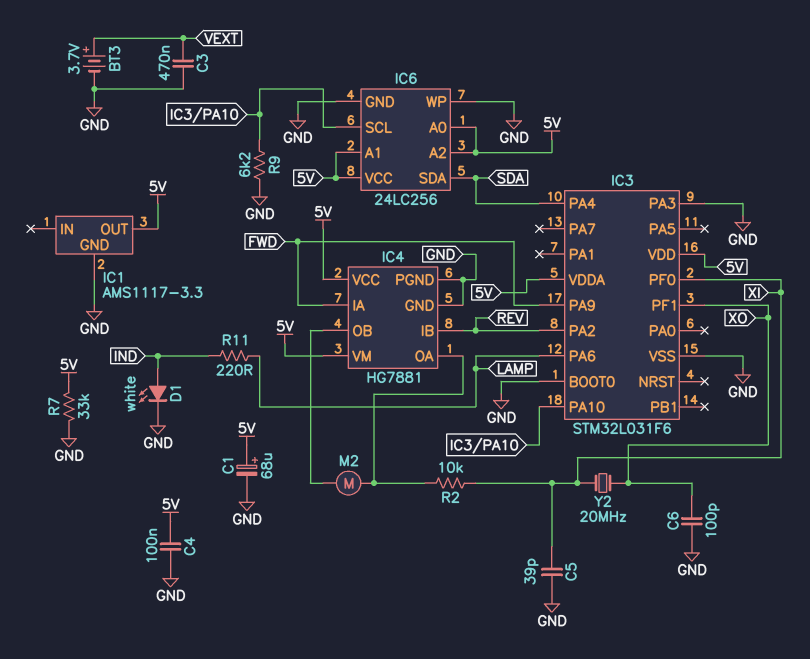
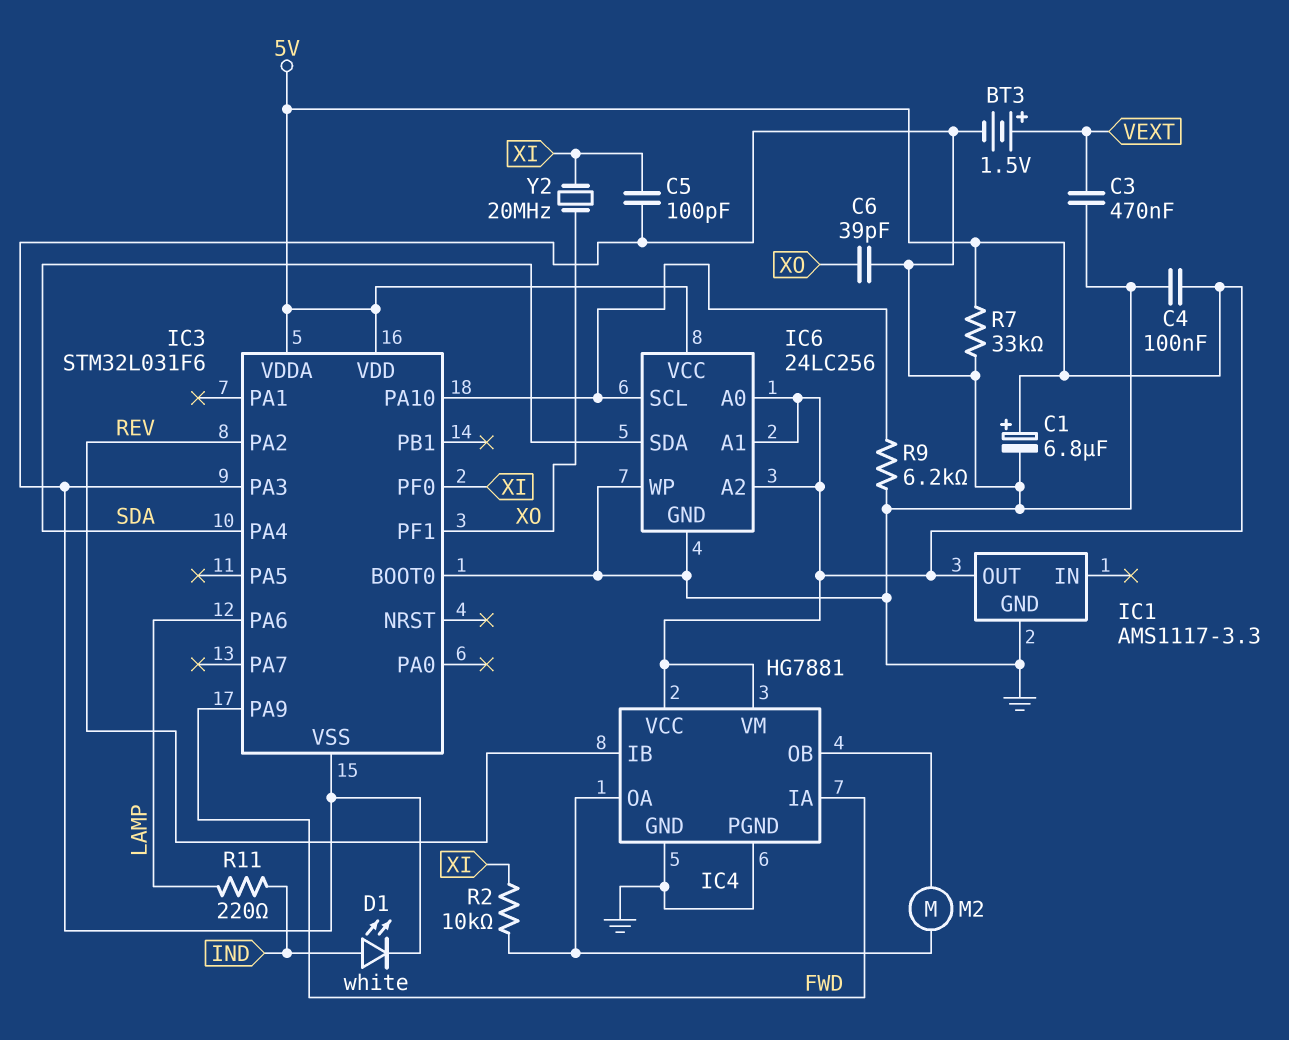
BT3: 3.7V (plus VEXT, minus GND) -> 1.5V (plus VEXT, minus GND)
C1: 68uF (plus 5V, minus GND) -> 6.8uF (plus 5V, minus GND)
C5: 39pF (GND, XI) -> 100pF (GND, XI)
C6: 100pF (GND, XO) -> 39pF (GND, XO)

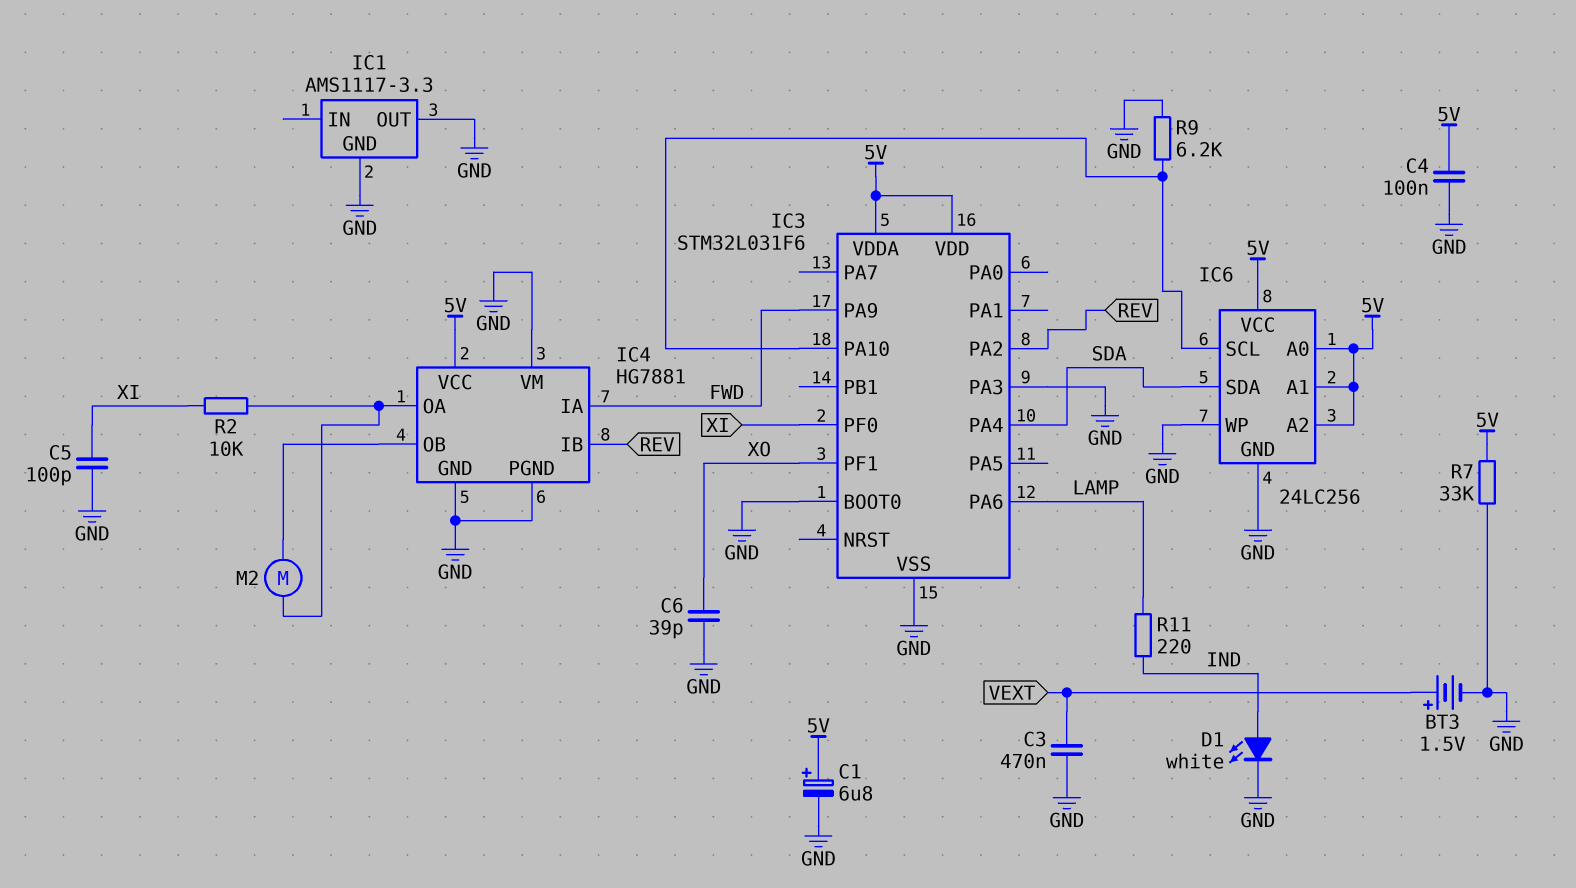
IC1 pin OUT: 5V -> GND
IC4 pin VM: 5V -> GND
Y2: 20MHz (XI, XO) -> none

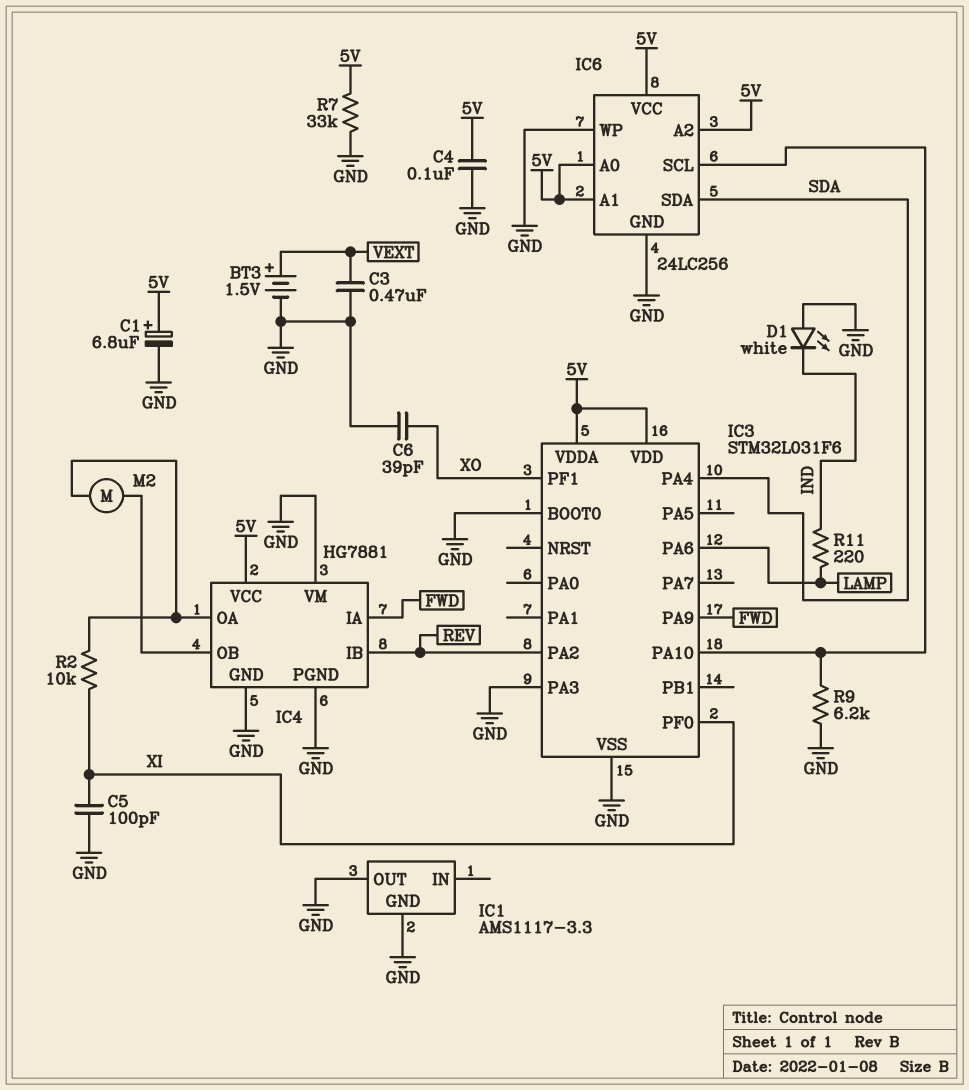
D1: LED white (A IND, K GND) -> LED white (A GND, K IND)

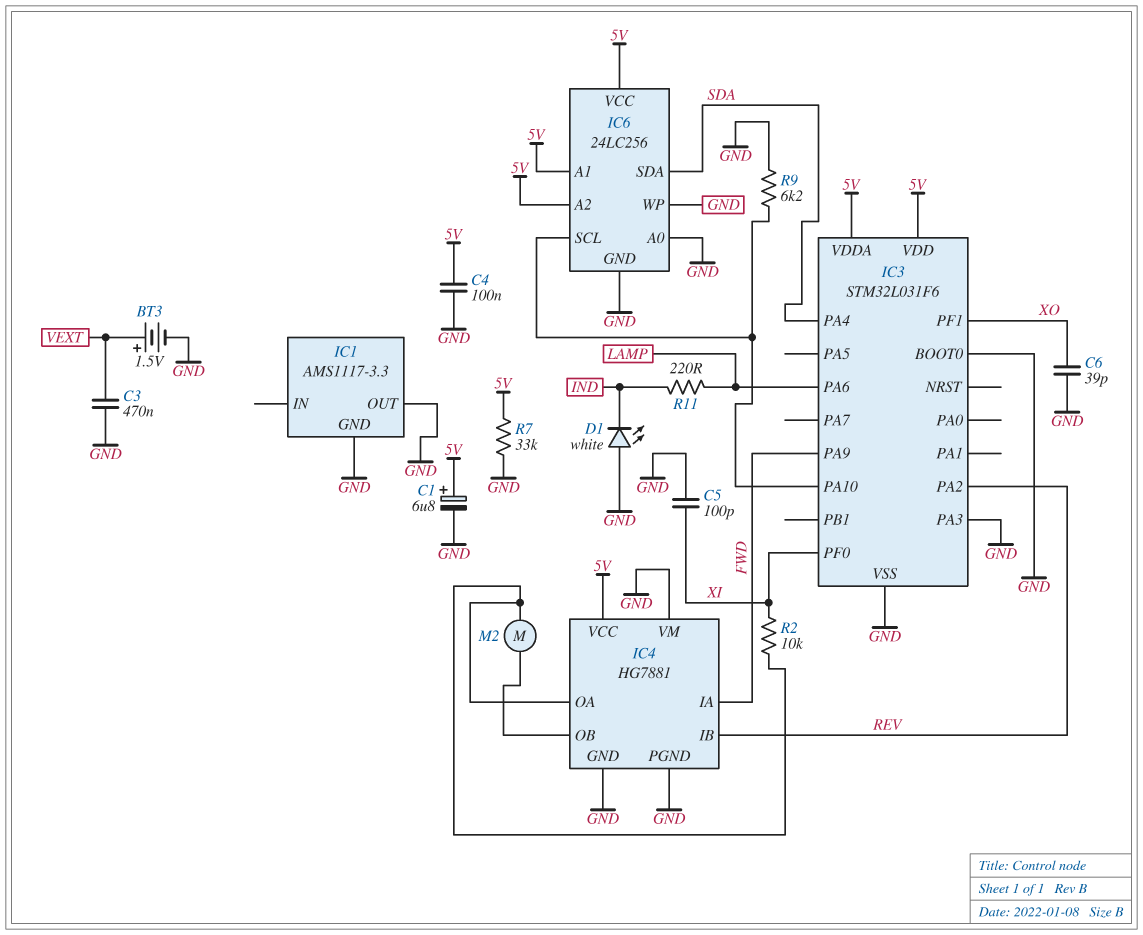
IC6 pin A0: 5V -> GND

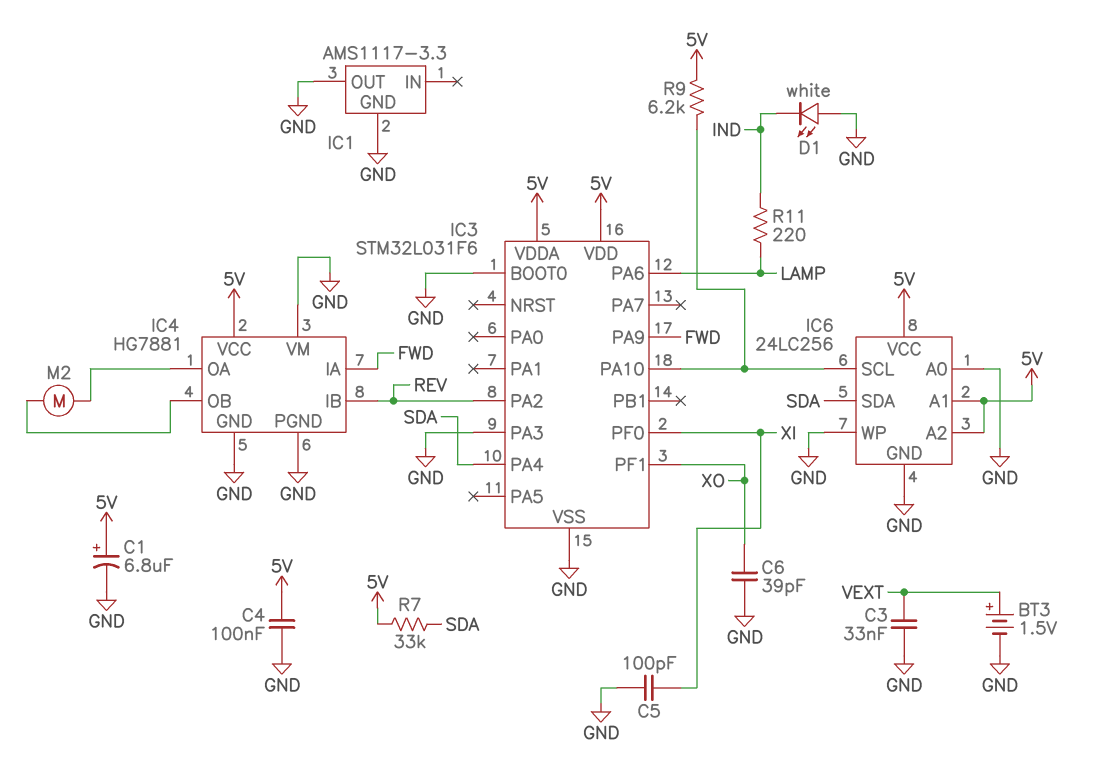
C3: 470nF (GND, VEXT) -> 33nF (GND, VEXT)
R2: 10k (IC4/OA, XI) -> none
R7: 33k (5V, GND) -> 33k (5V, SDA)
R9: 6.2k (GND, IC3/PA10) -> 6.2k (5V, IC3/PA10)

